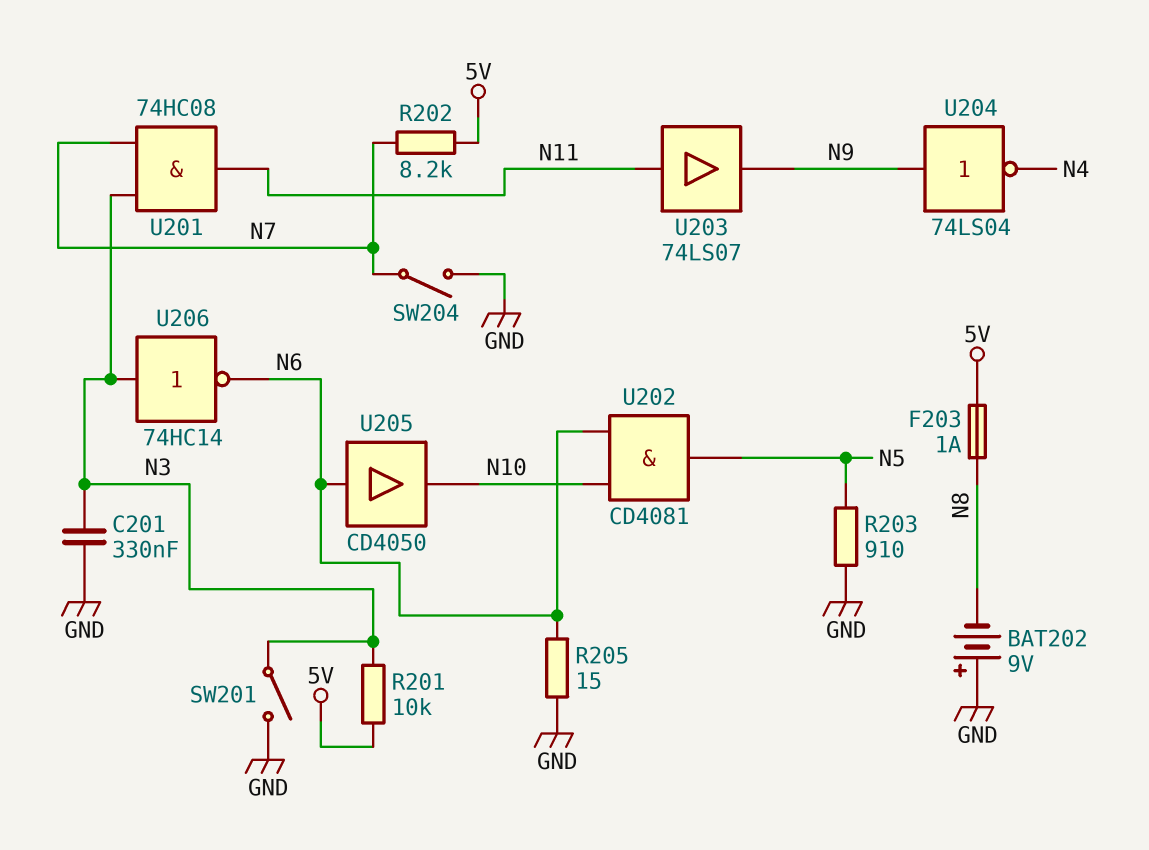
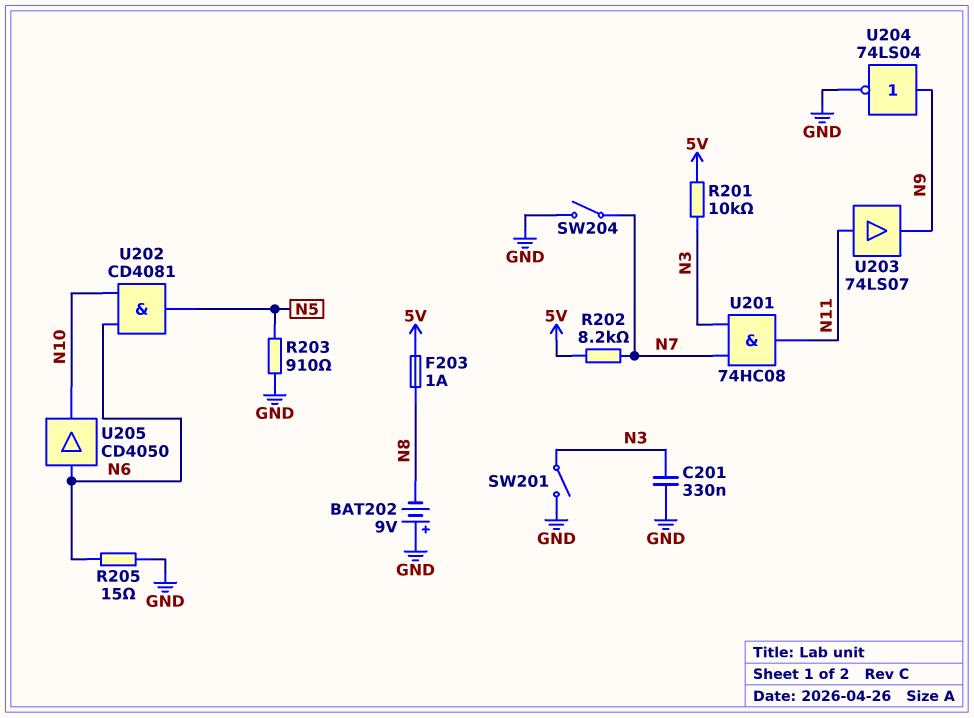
U204: NOT 74LS04 (in N9, out N4) -> NOT 74LS04 (in N9, out GND)
U206: NOT 74HC14 (in N3, out N6) -> none

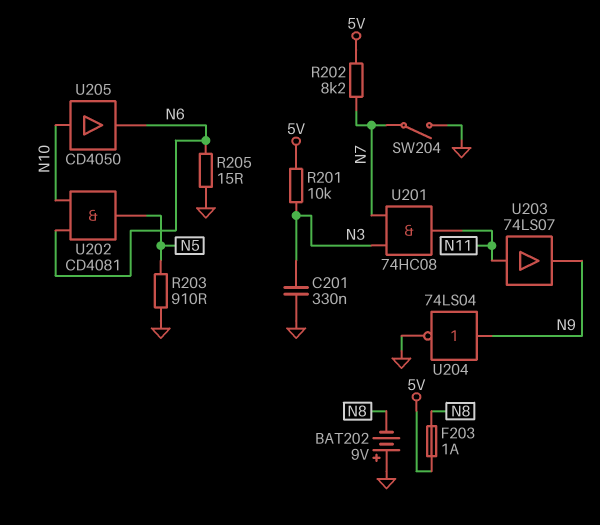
SW201: switch (GND, N3) -> none
U205: buffer CD4050 (in N6, out N10) -> buffer CD4050 (in N10, out N6)

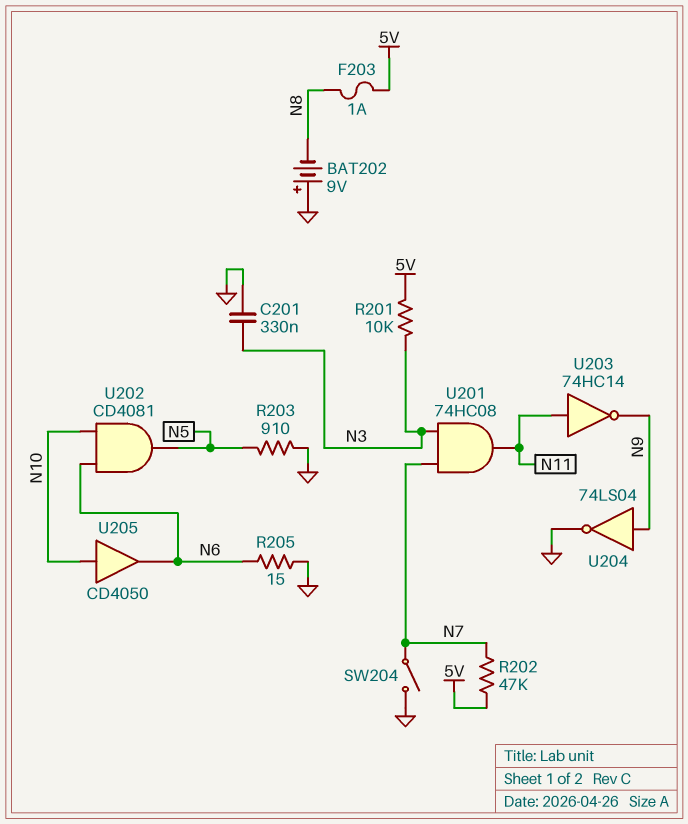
R202: 8.2k (5V, N7) -> 47k (5V, N7)
U203: buffer 74LS07 (in N11, out N9) -> NOT 74HC14 (in N11, out N9)

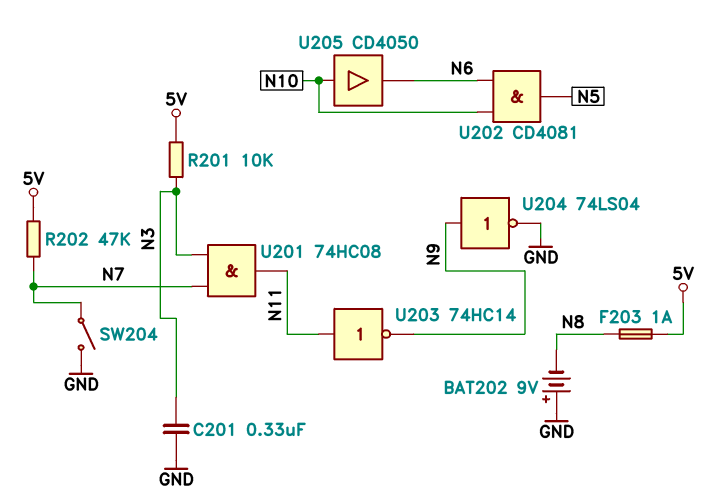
R203: 910 (GND, N5) -> none
R205: 15 (GND, N6) -> none

